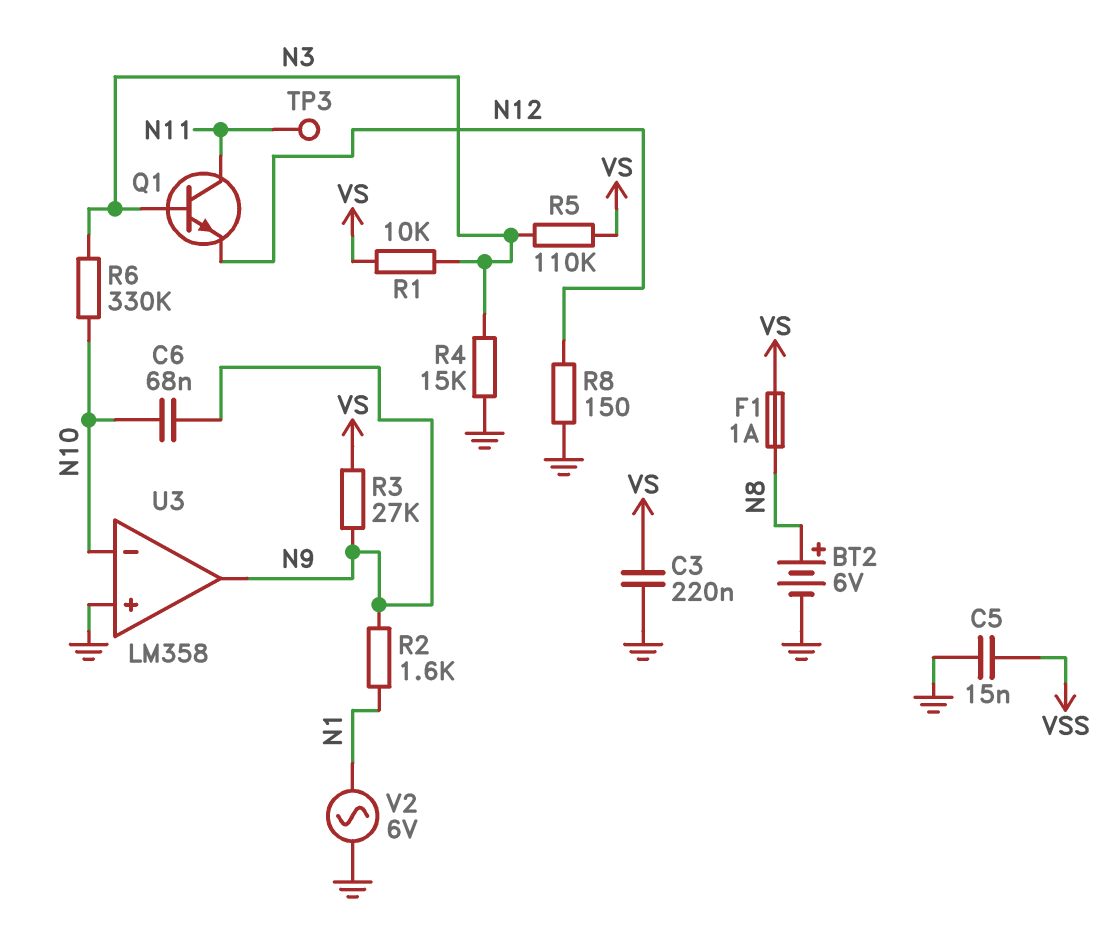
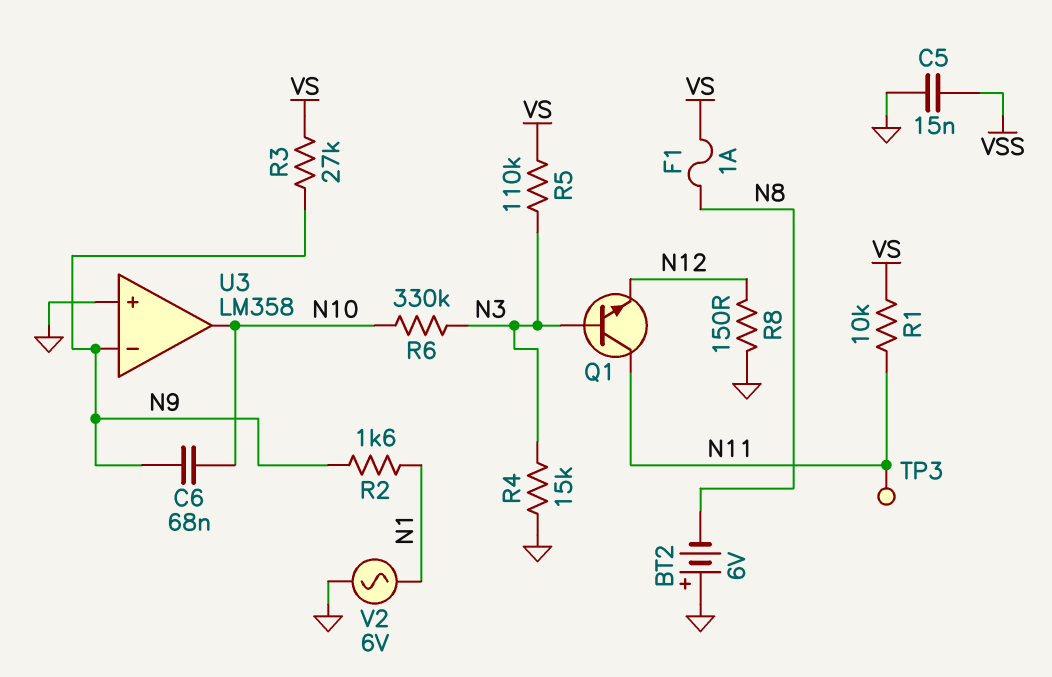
BT2: 6V (plus N8, minus GND) -> 6V (plus GND, minus N8)
C3: 220nF (GND, VS) -> none
R1: 10k (N3, VS) -> 10k (N11, VS)
U3 pin in-: N10 -> N9
U3 pin out: N9 -> N10

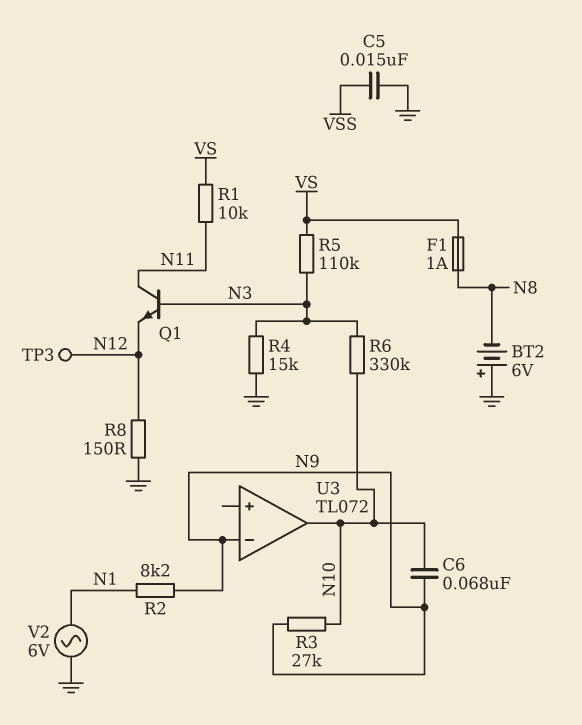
R2: 1.6k (N1, N9) -> 8.2k (N1, N9)
R3: 27k (N9, VS) -> 27k (N9, N10)
TP3: test point (N11) -> test point (N12)
U3: LM358 -> TL072
U3 pin in+: GND -> none

